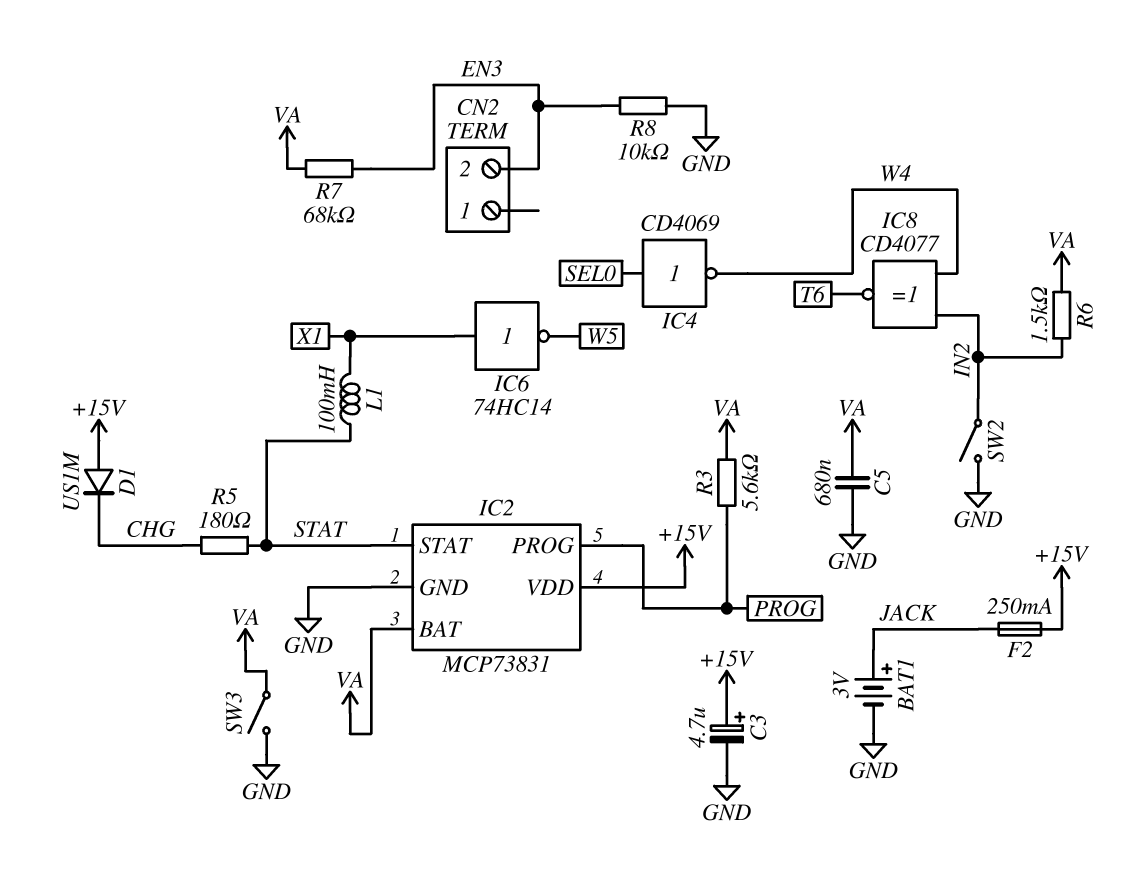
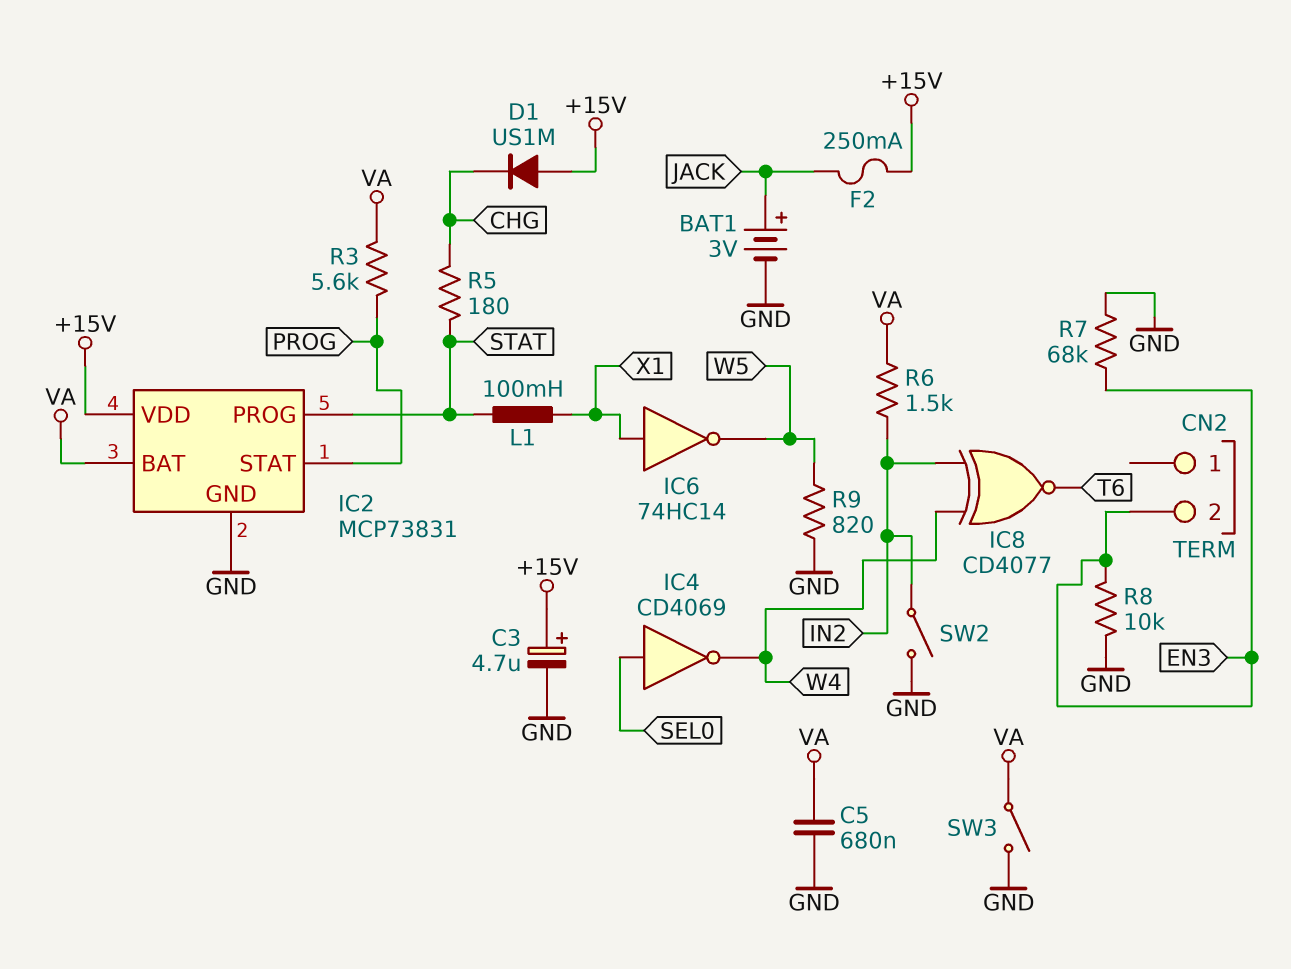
IC2 pin PROG: PROG -> STAT
IC2 pin STAT: STAT -> PROG
R7: 68k (EN3, VA) -> 68k (EN3, GND)
R9: none -> 820 (GND, W5)

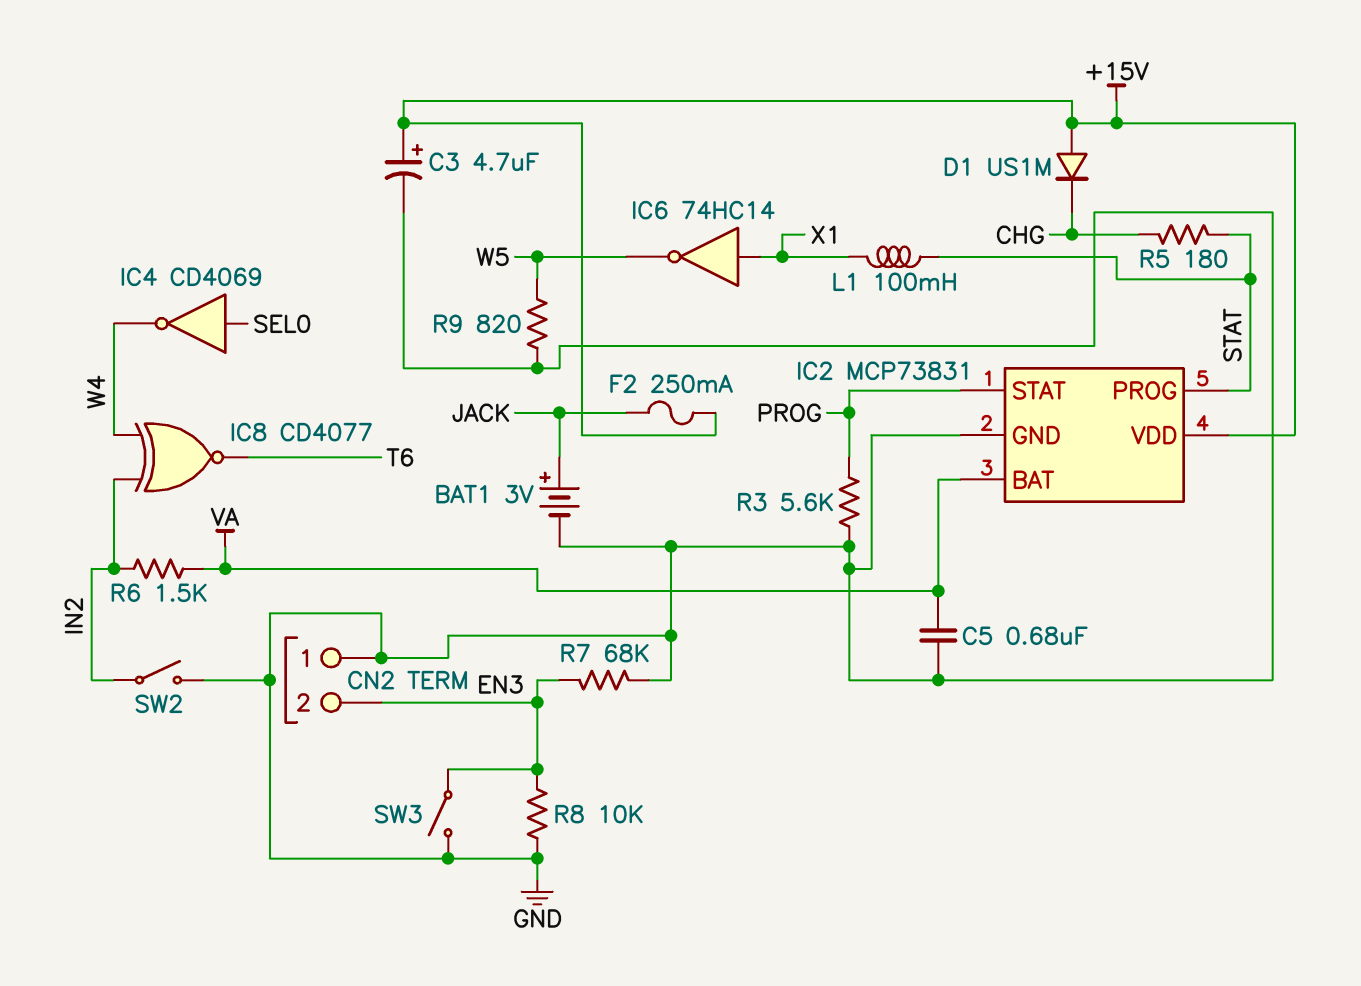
CN2 pin 1: none -> GND
R3: 5.6k (PROG, VA) -> 5.6k (GND, PROG)
SW3: switch (GND, VA) -> switch (EN3, GND)

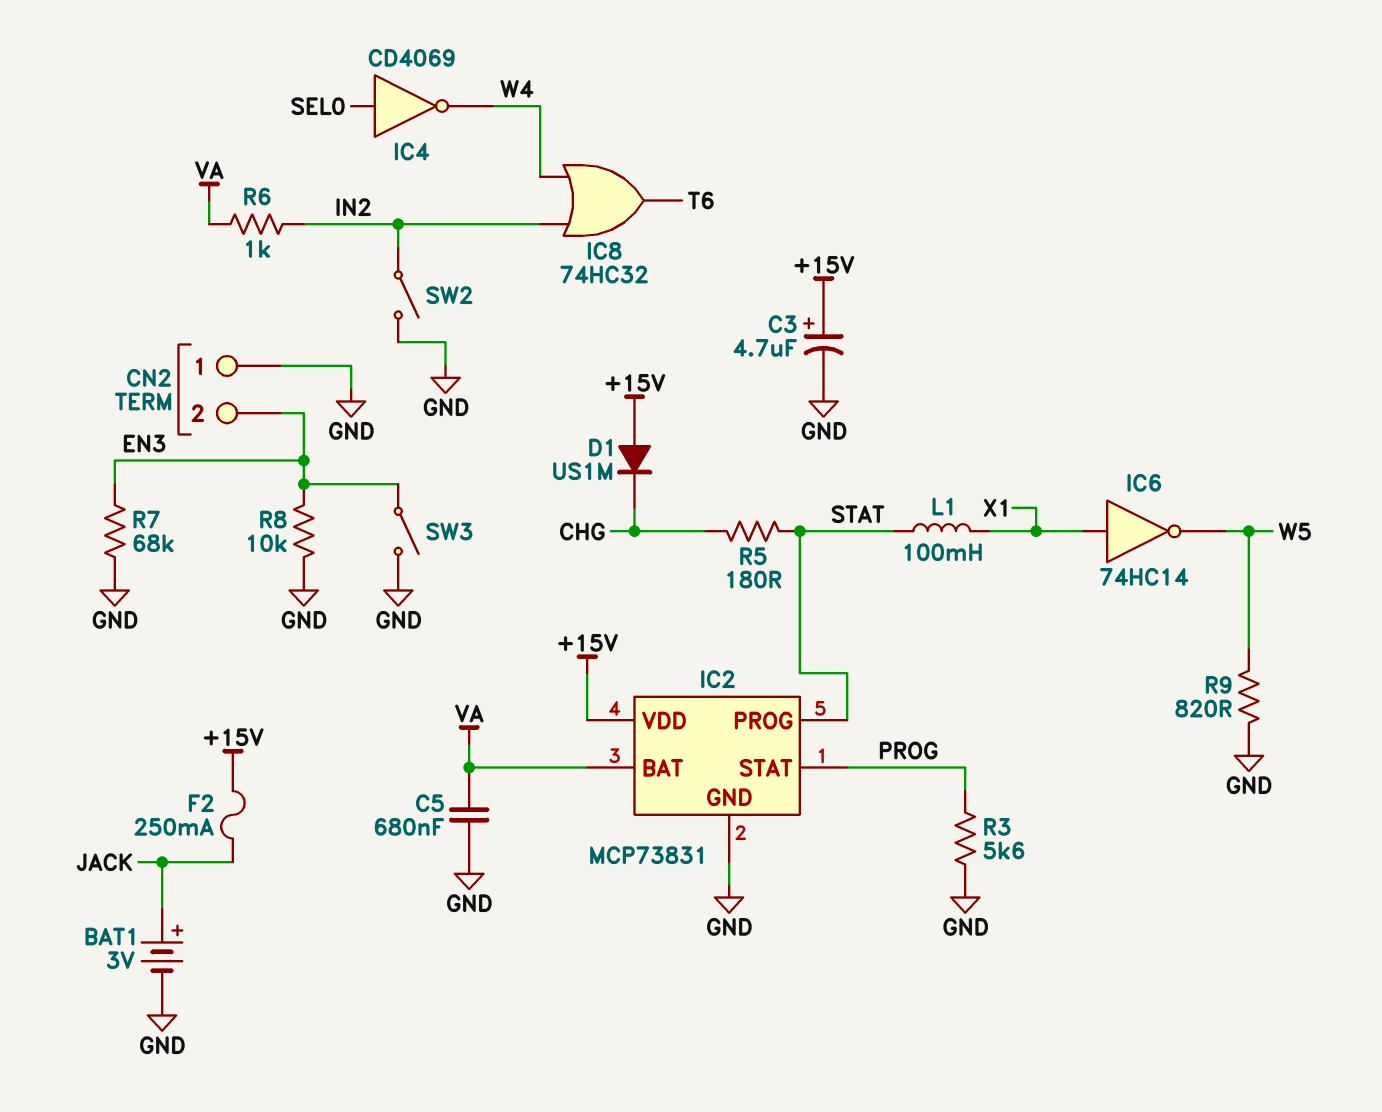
IC8: XNOR CD4077 (in IN2, in W4, out T6) -> OR 74HC32 (in IN2, in W4, out T6)
R6: 1.5k (IN2, VA) -> 1k (IN2, VA)

